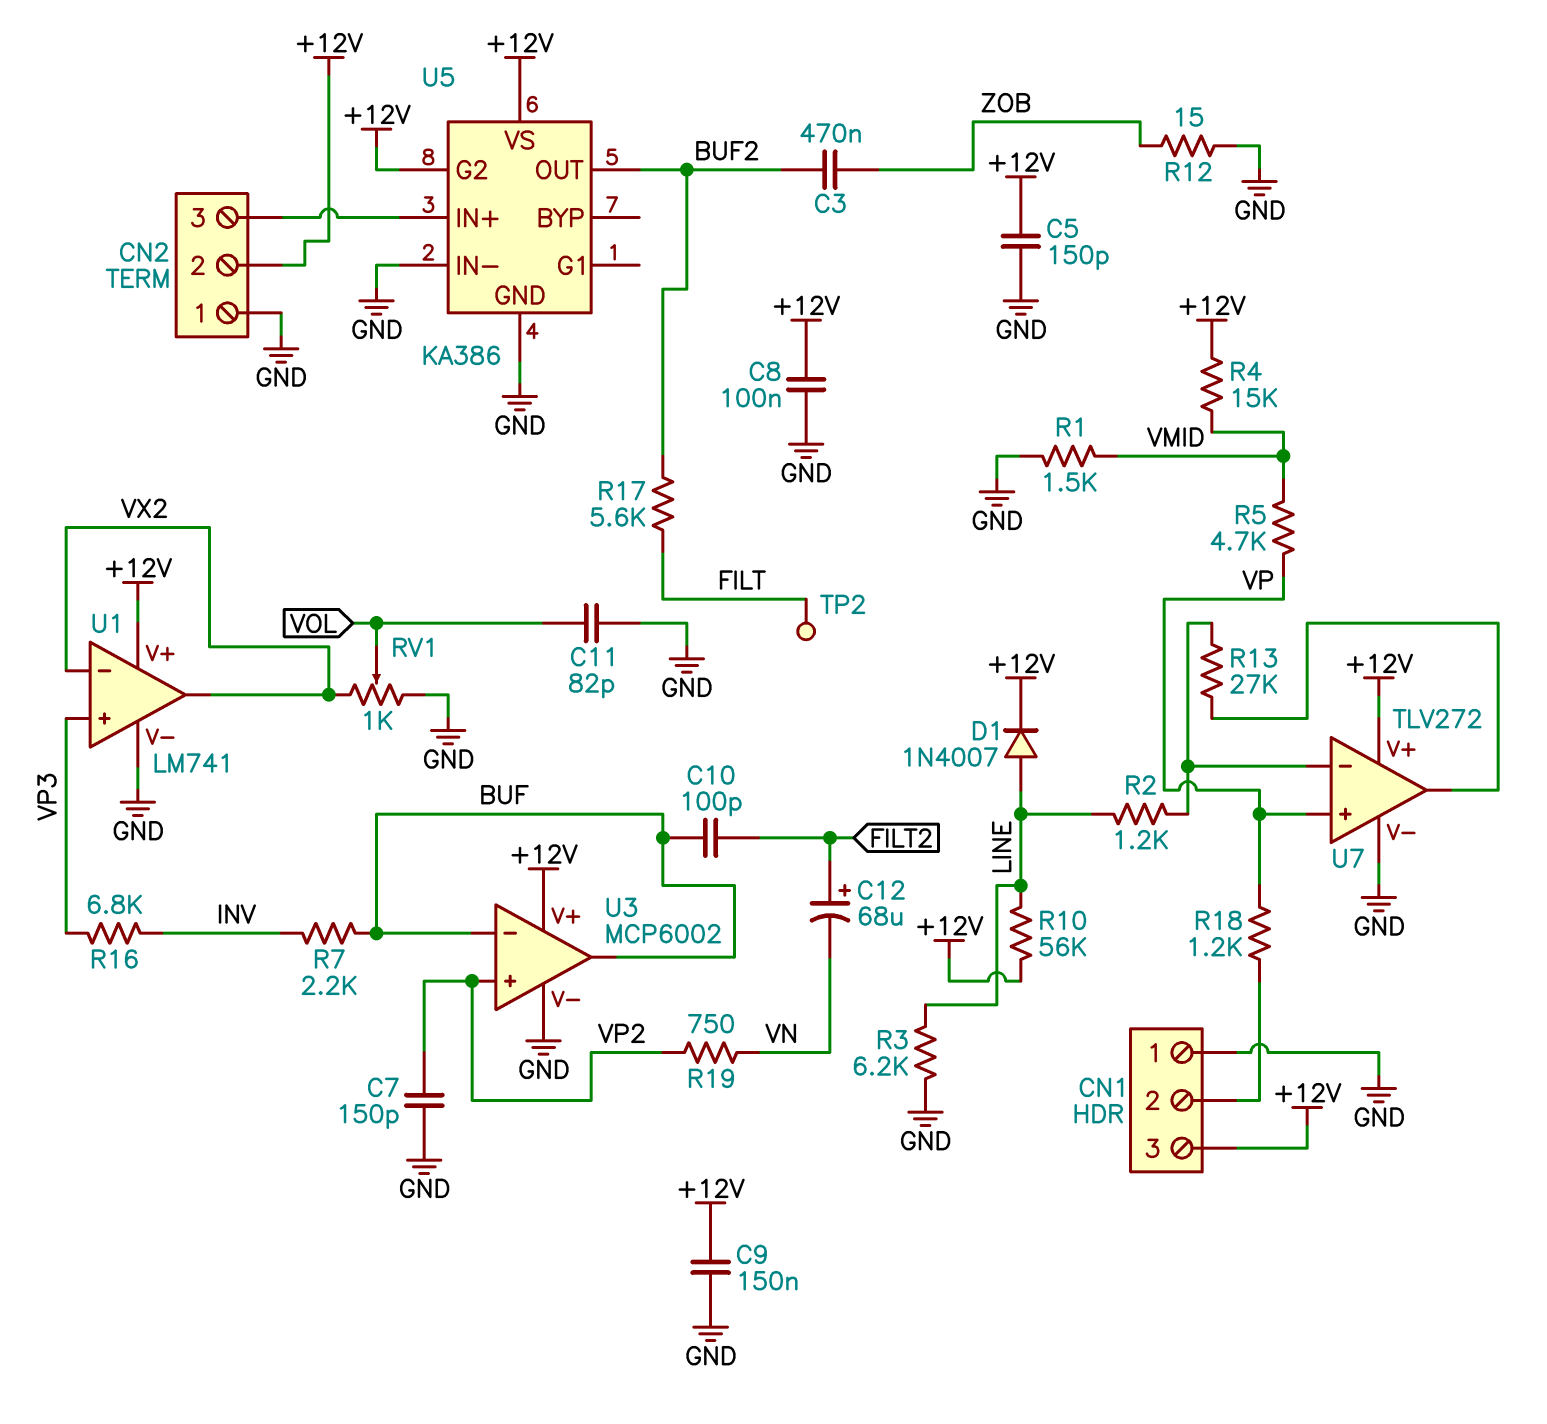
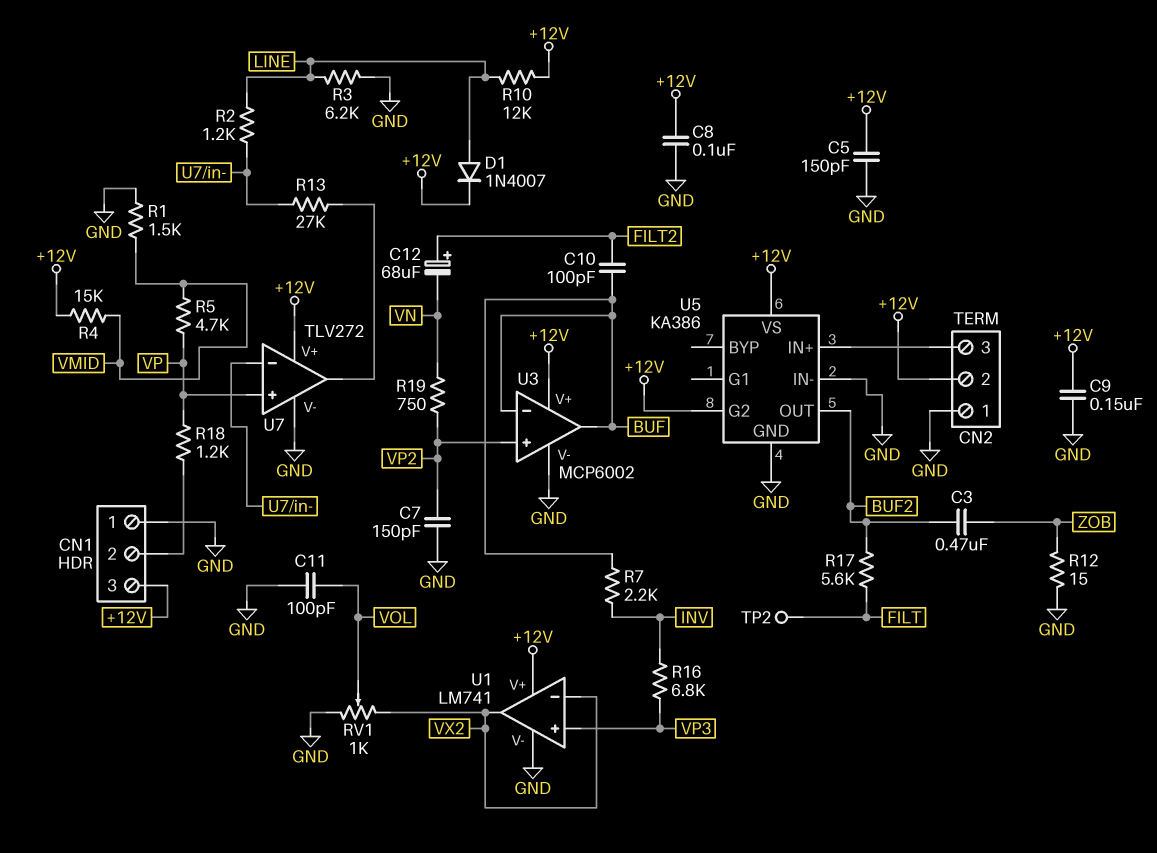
C11: 82pF (GND, VOL) -> 100pF (GND, VOL)
R10: 56k (+12V, LINE) -> 12k (+12V, LINE)

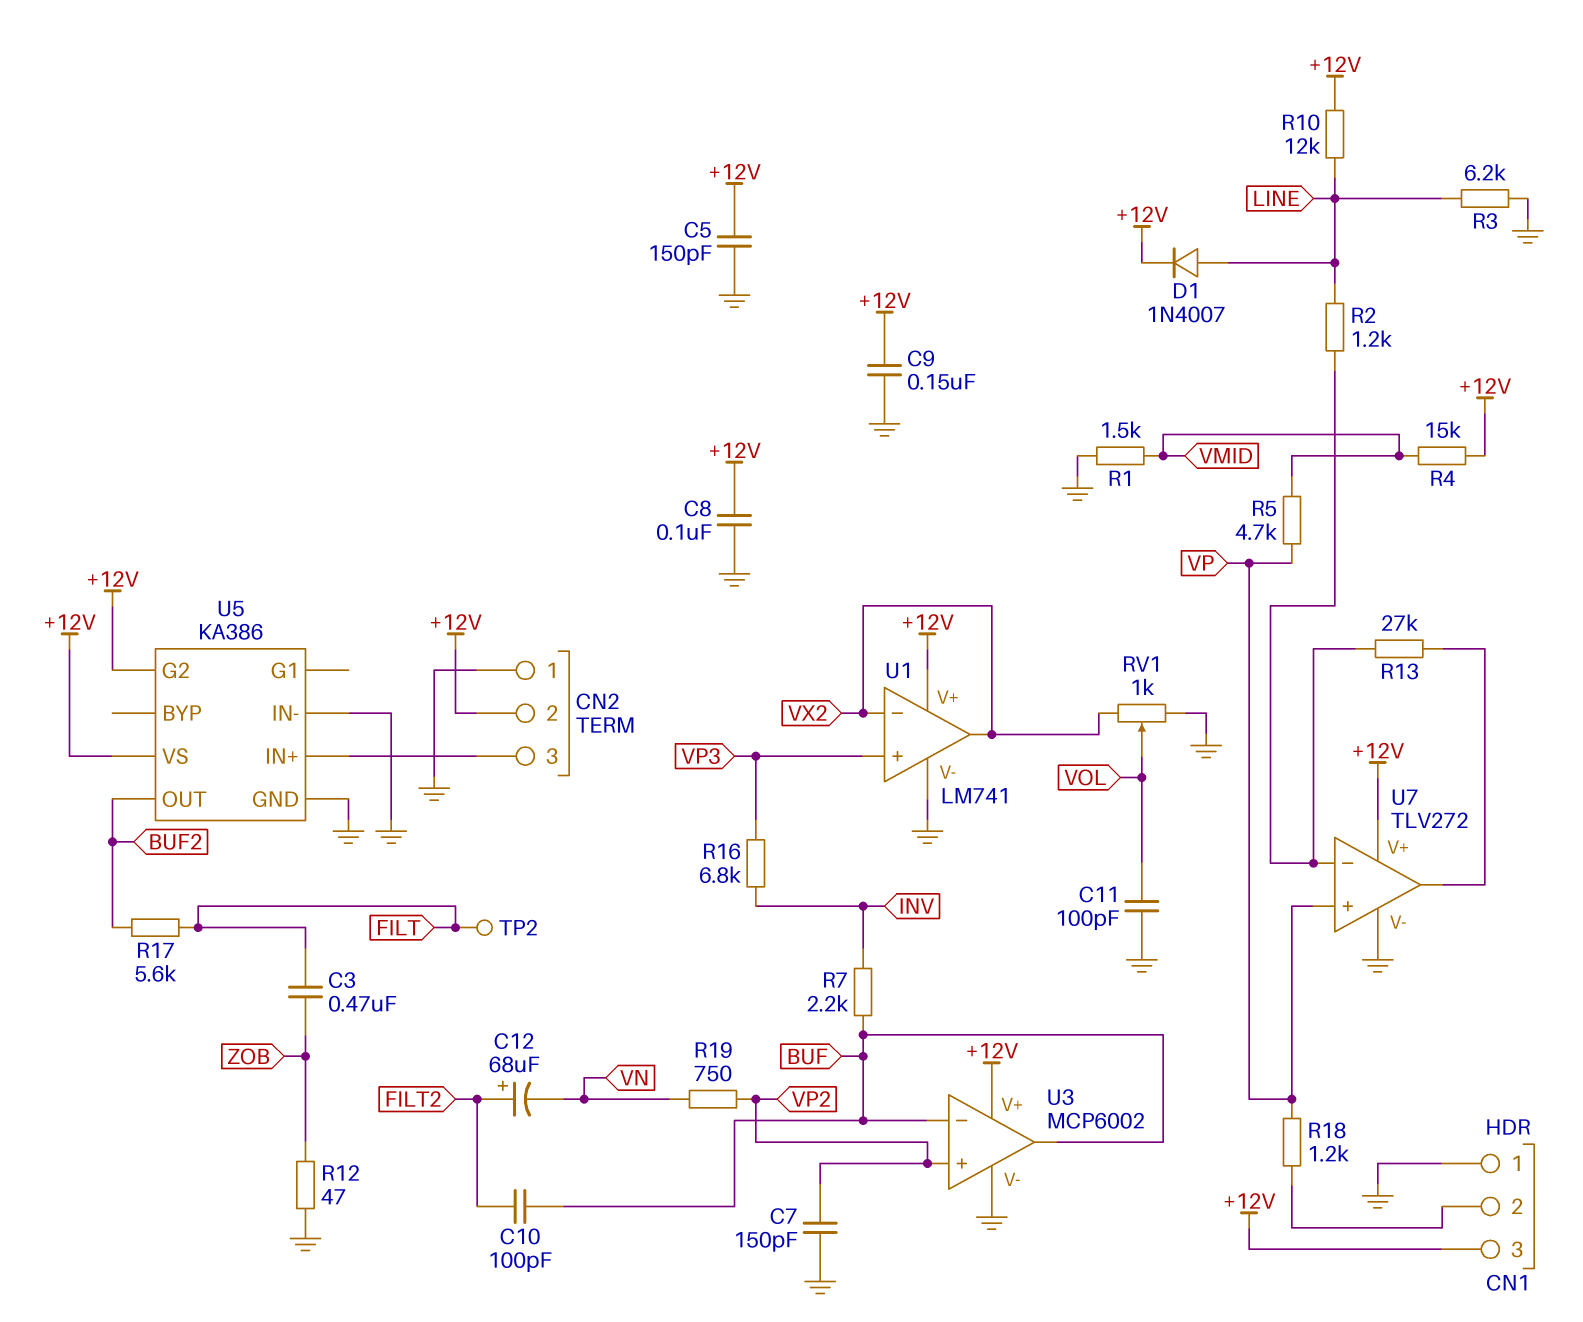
C3: 470nF (BUF2, ZOB) -> 470nF (FILT, ZOB)
R12: 15 (GND, ZOB) -> 47 (GND, ZOB)

